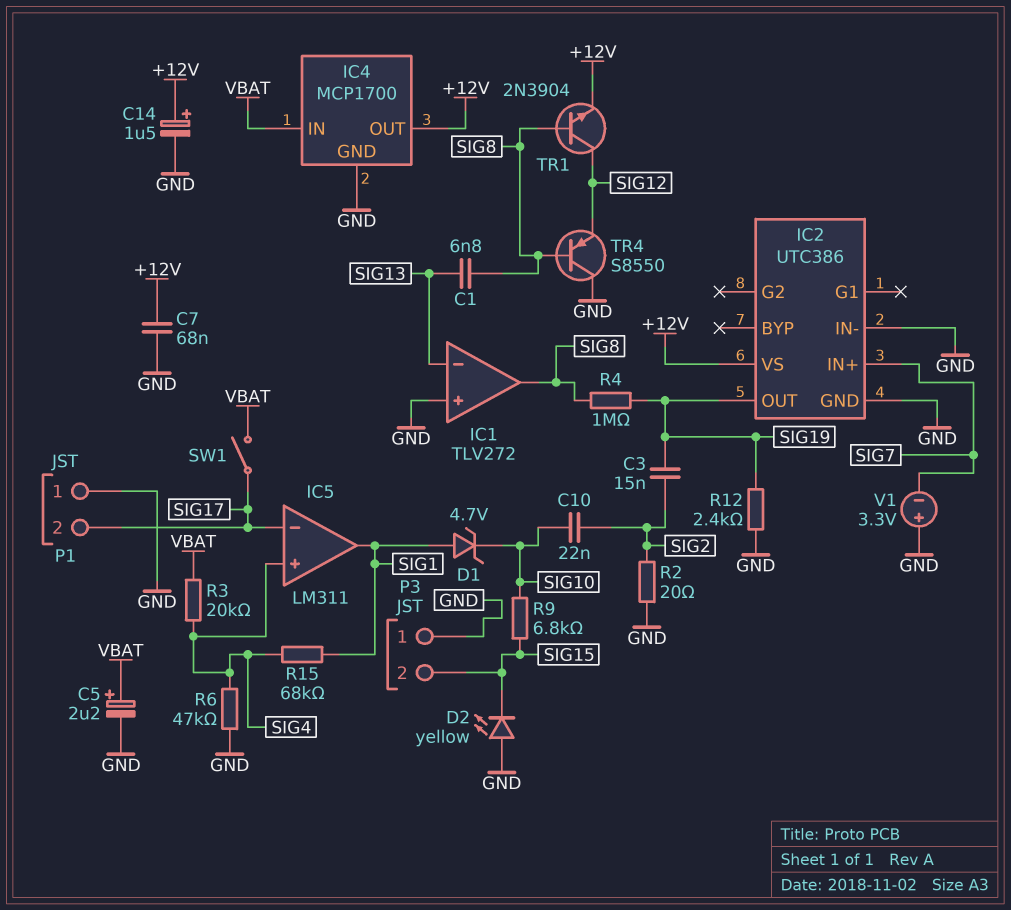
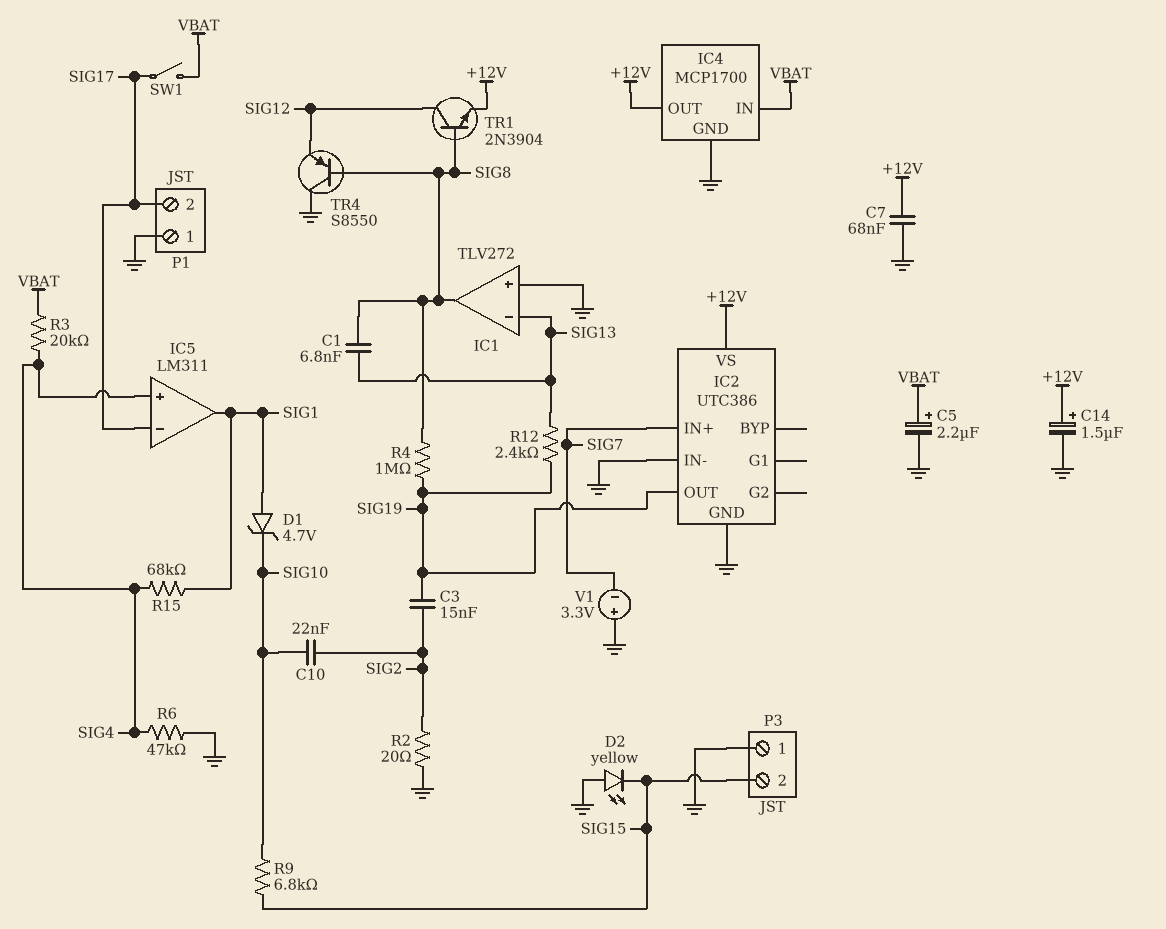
R12: 2.4k (GND, SIG19) -> 2.4k (SIG13, SIG19)

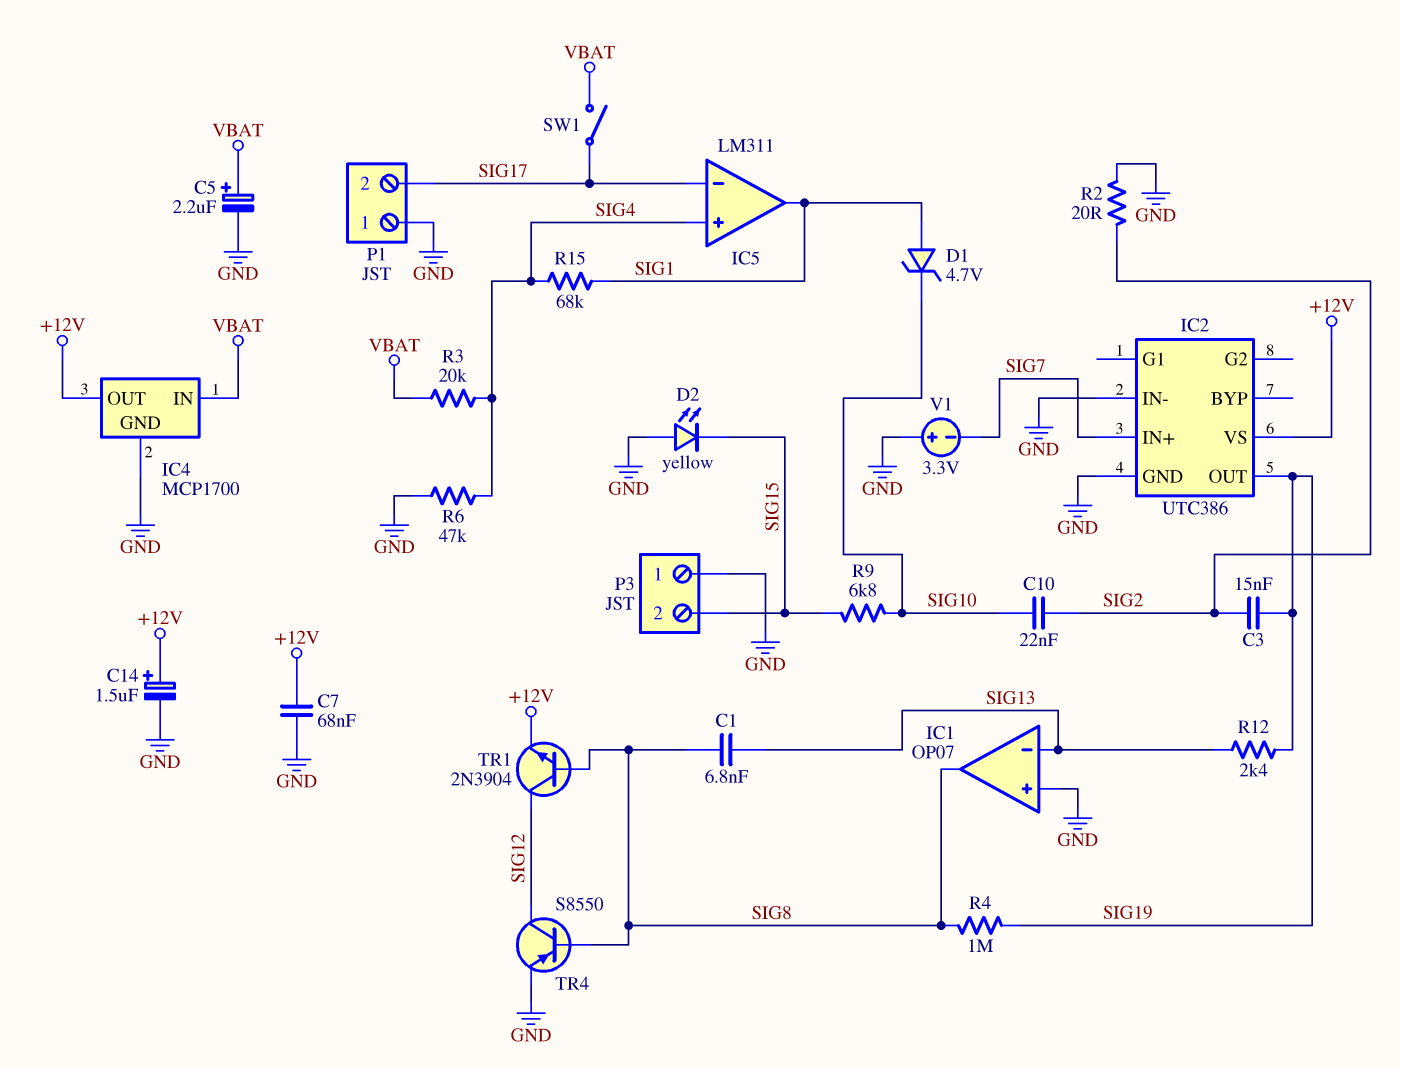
IC1: TLV272 -> OP07
TR4: PNP S8550 (B SIG8, C GND, E SIG12) -> PNP S8550 (B SIG8, C SIG12, E GND)

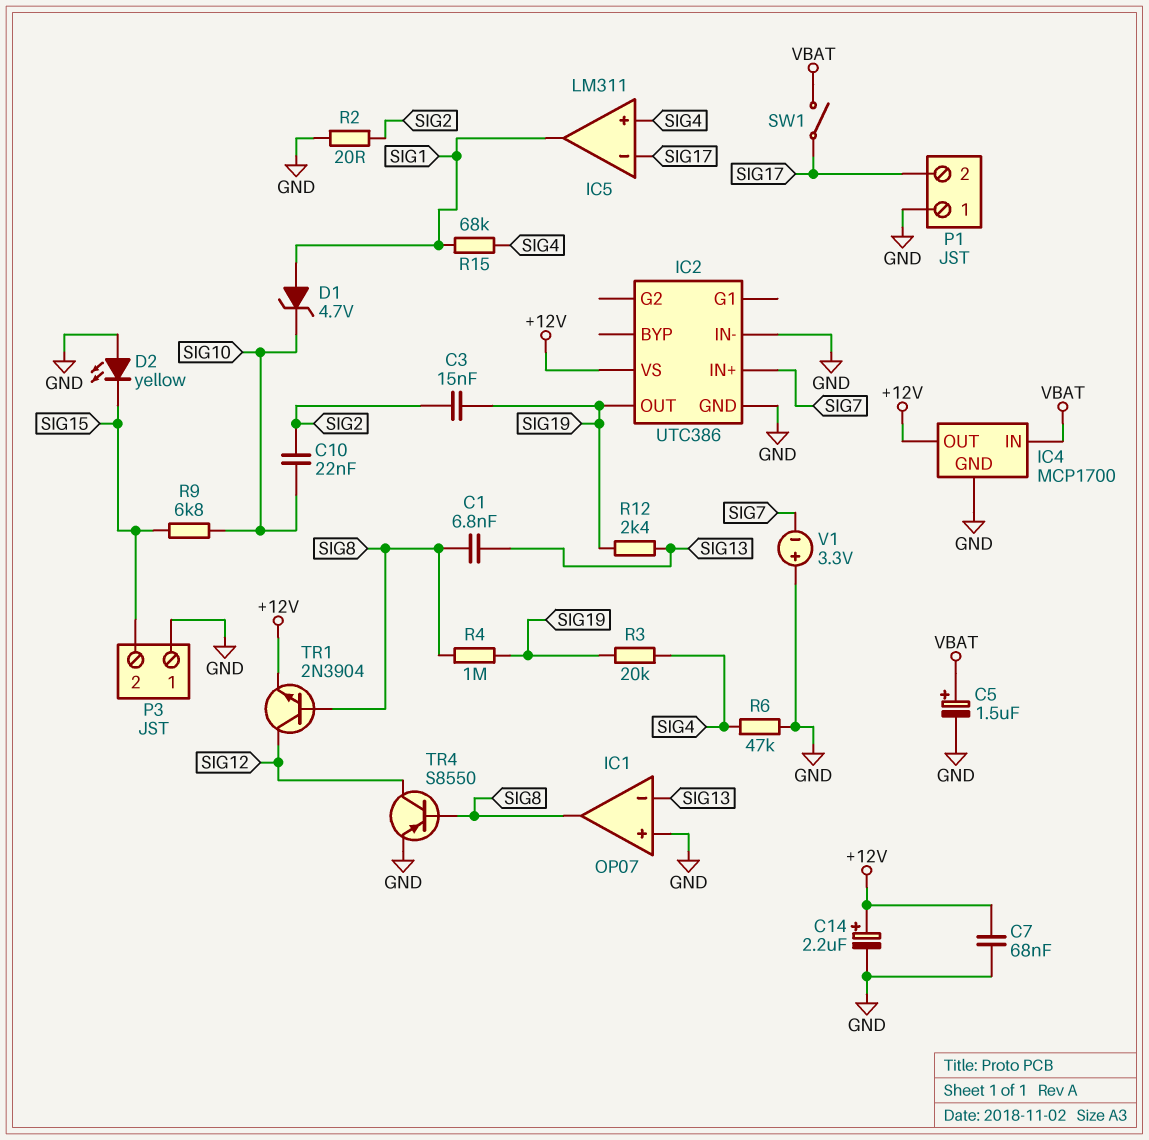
C5: 2.2uF (plus VBAT, minus GND) -> 1.5uF (plus VBAT, minus GND)
C14: 1.5uF (plus +12V, minus GND) -> 2.2uF (plus +12V, minus GND)
R3: 20k (SIG4, VBAT) -> 20k (SIG4, SIG19)

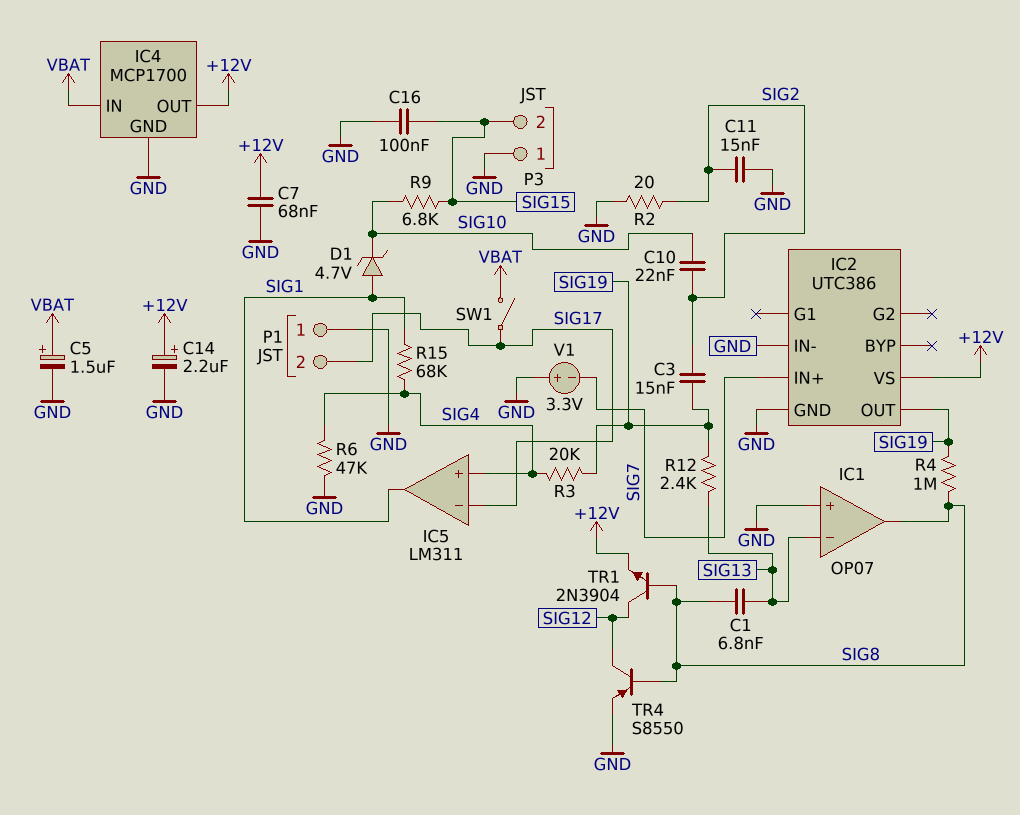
C11: none -> 15nF (GND, SIG2)
C16: none -> 100nF (GND, SIG15)
D2: LED yellow (A GND, K SIG15) -> none

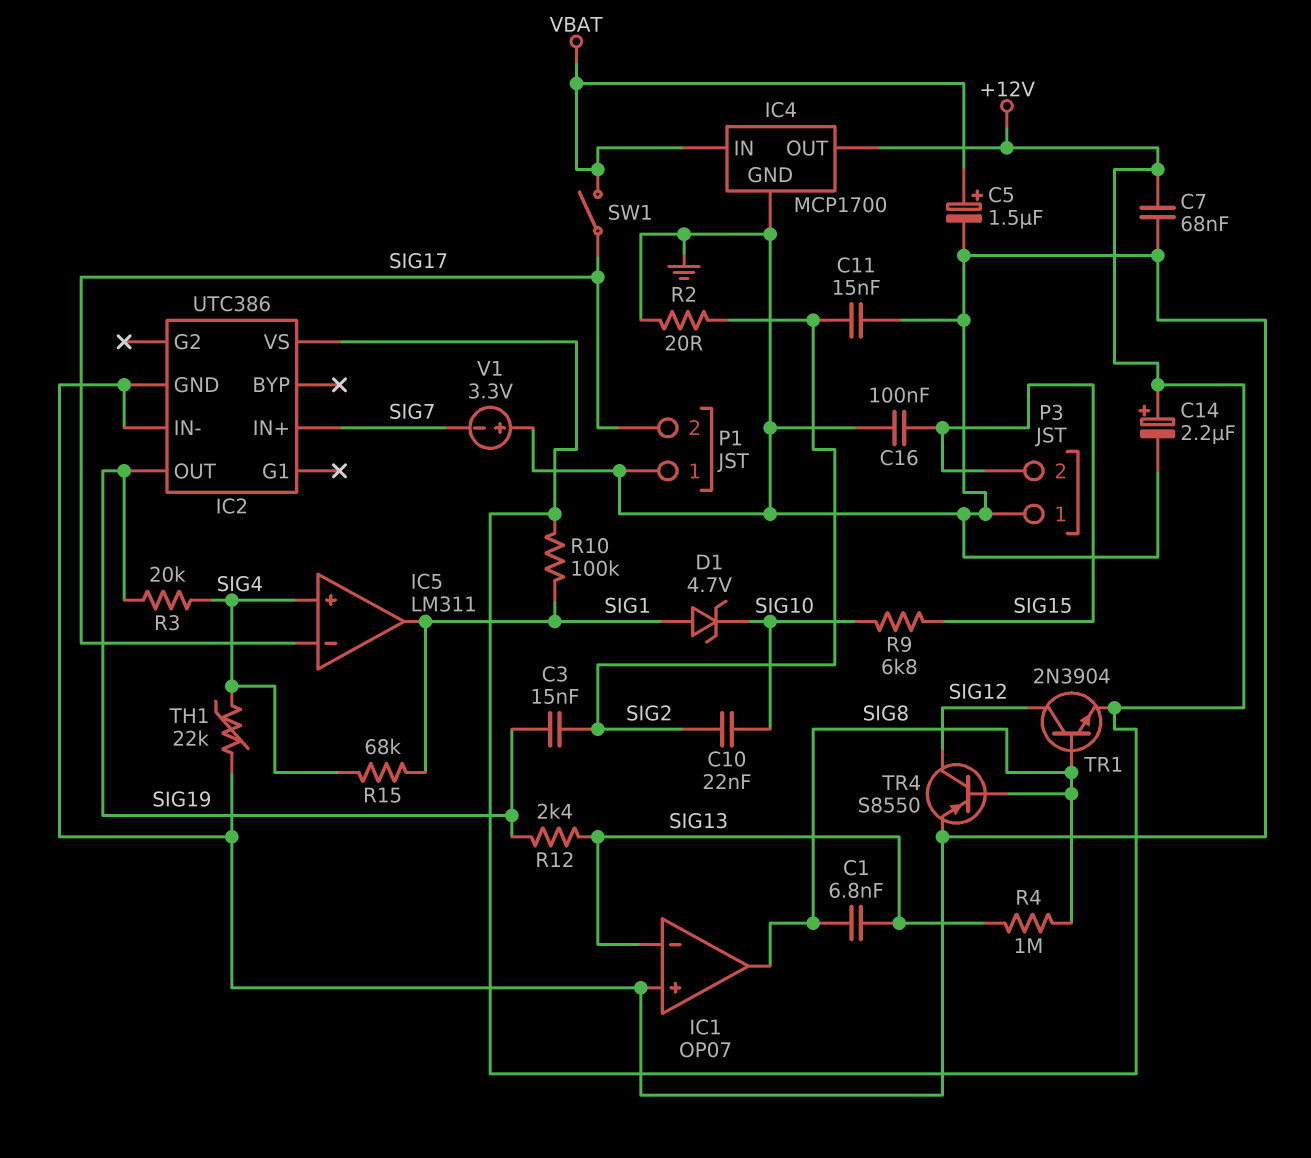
R4: 1M (SIG8, SIG19) -> 1M (SIG8, SIG13)
R6: 47k (GND, SIG4) -> none
R10: none -> 100k (+12V, SIG1)
TH1: none -> 22k (GND, SIG4)

